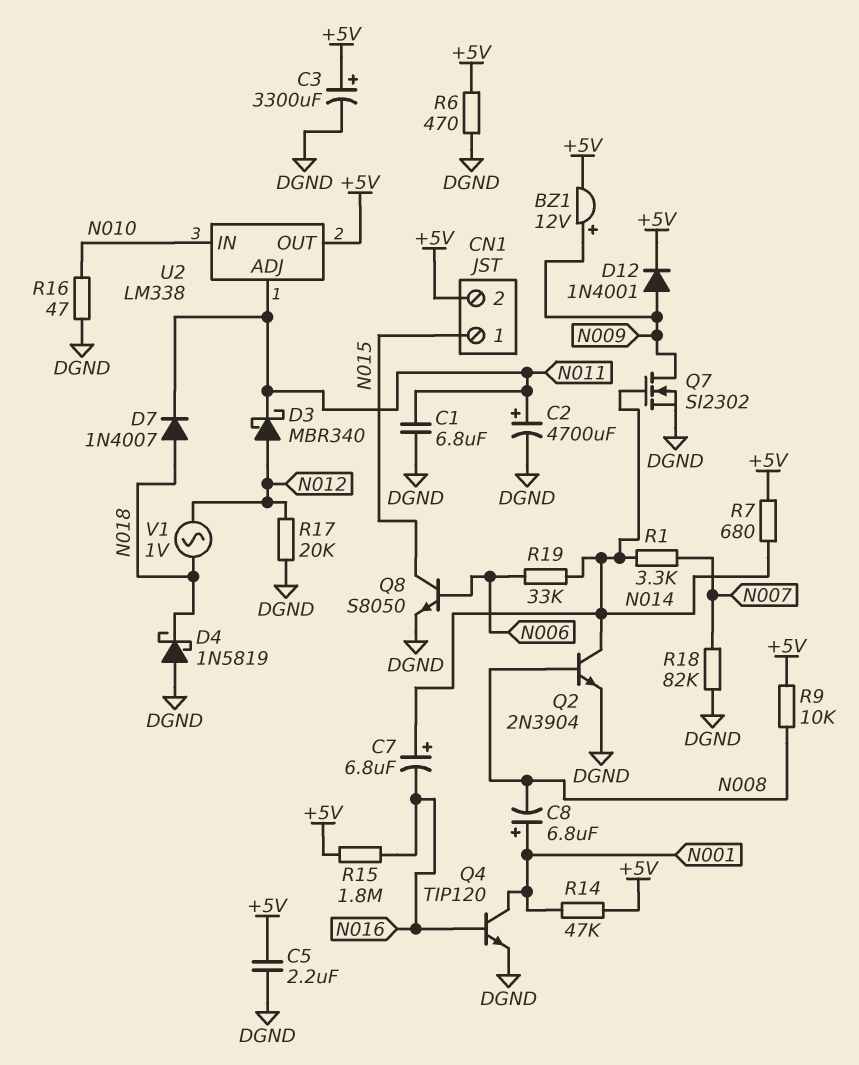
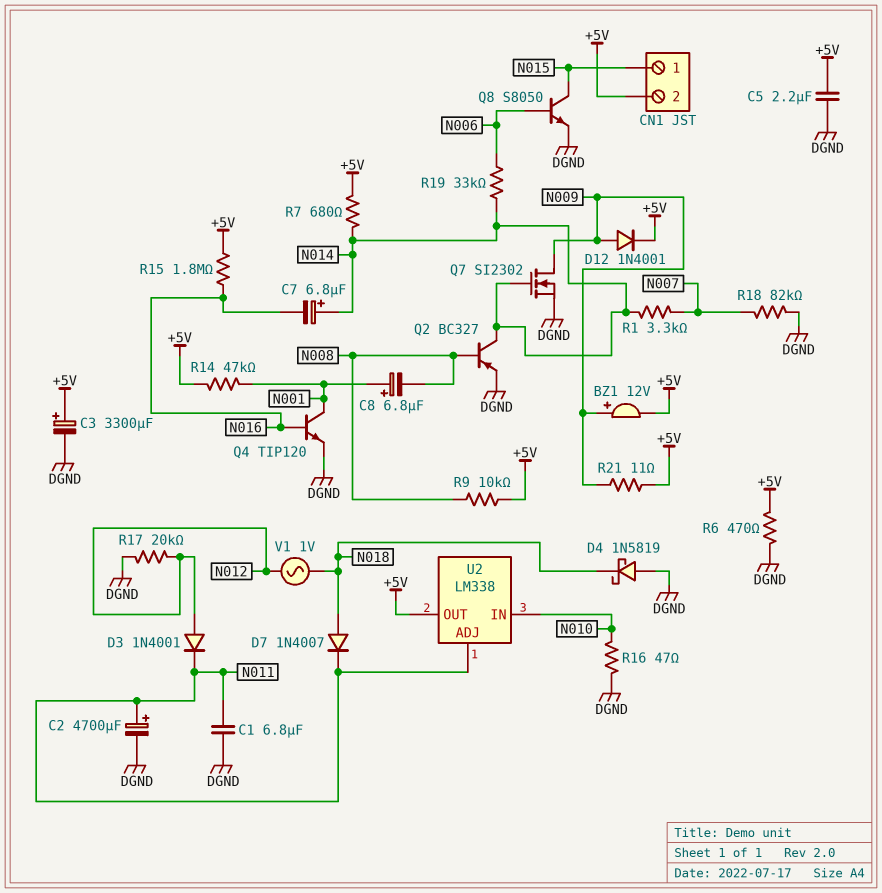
D3: schottky MBR340 (A N012, K N011) -> diode 1N4001 (A N012, K N011)
Q2: NPN 2N3904 (B N008, C N014, E DGND) -> PNP BC327 (B N008, C N014, E DGND)
R21: none -> 11 (+5V, N009)

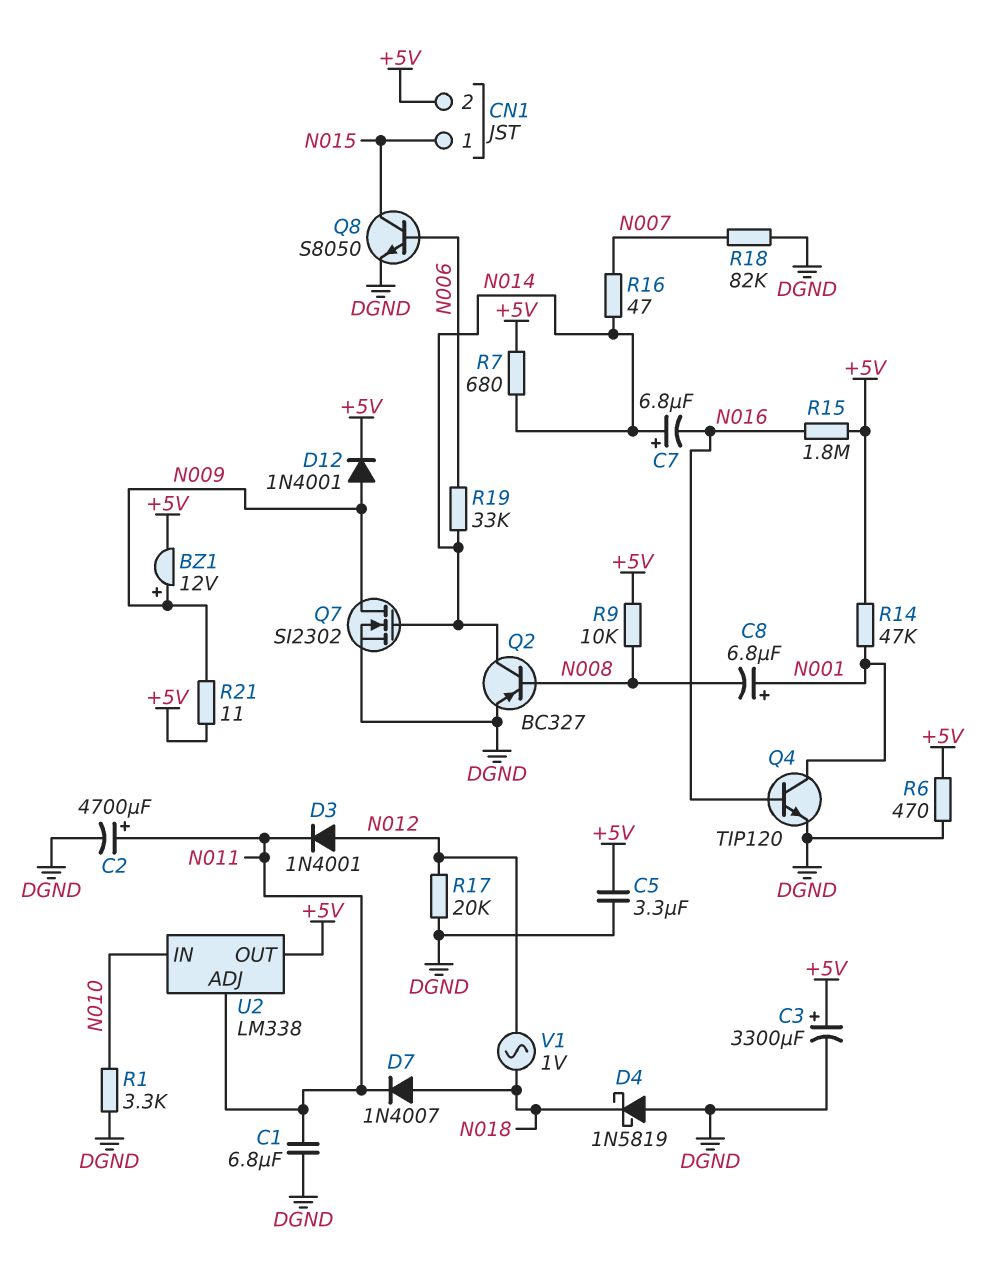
C5: 2.2uF (+5V, DGND) -> 3.3uF (+5V, DGND)
R1: 3.3k (N007, N014) -> 3.3k (DGND, N010)
R16: 47 (DGND, N010) -> 47 (N007, N014)

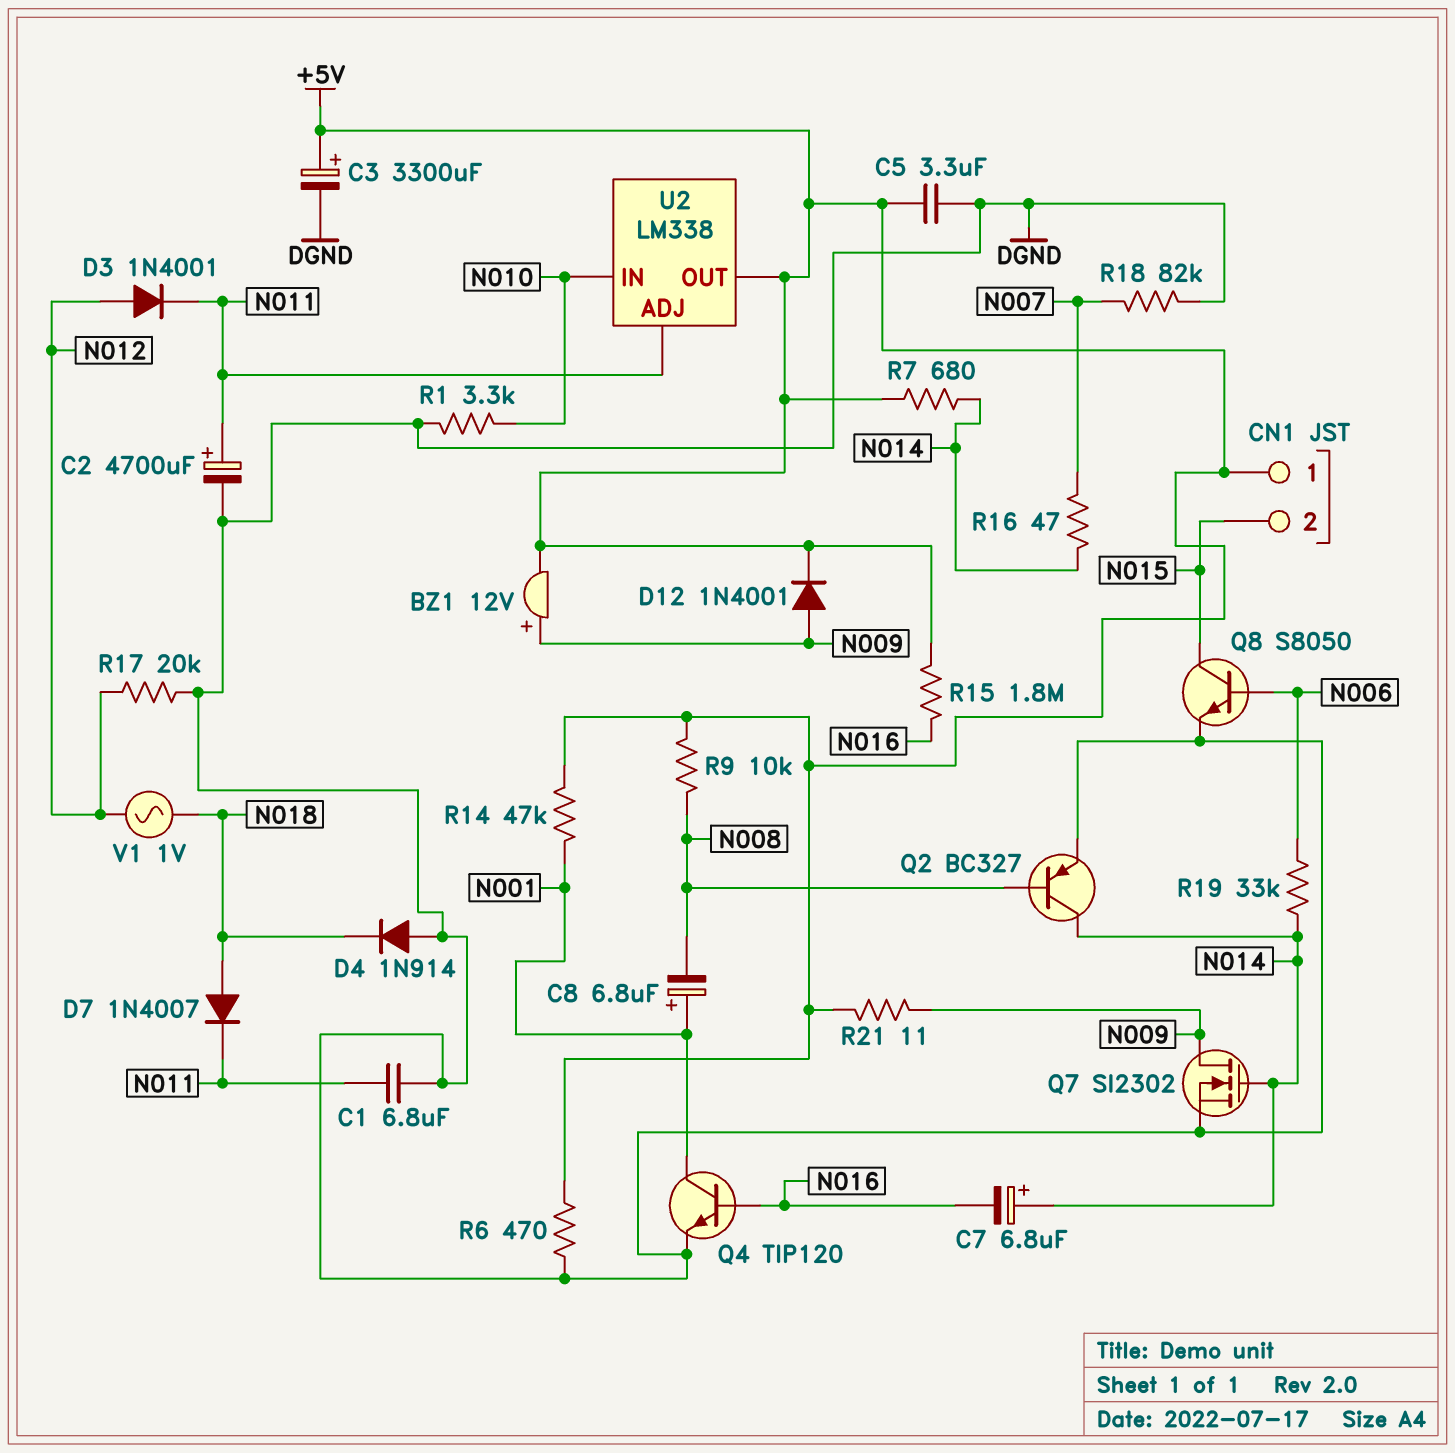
CN1 pin 1: N015 -> +5V
CN1 pin 2: +5V -> N015
D4: schottky 1N5819 (A DGND, K N018) -> diode 1N914 (A DGND, K N018)

